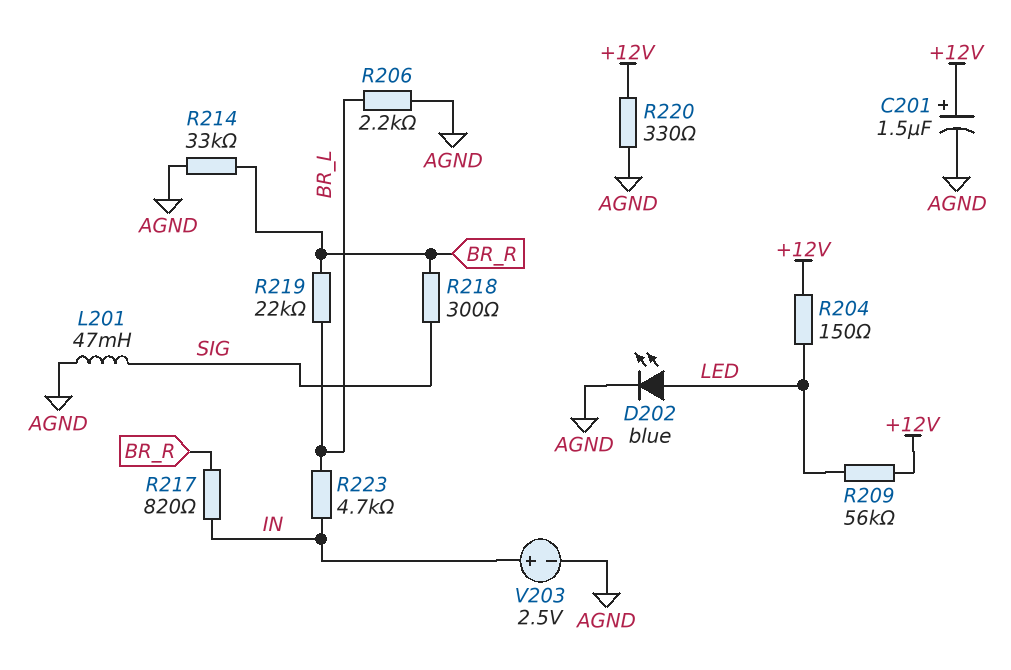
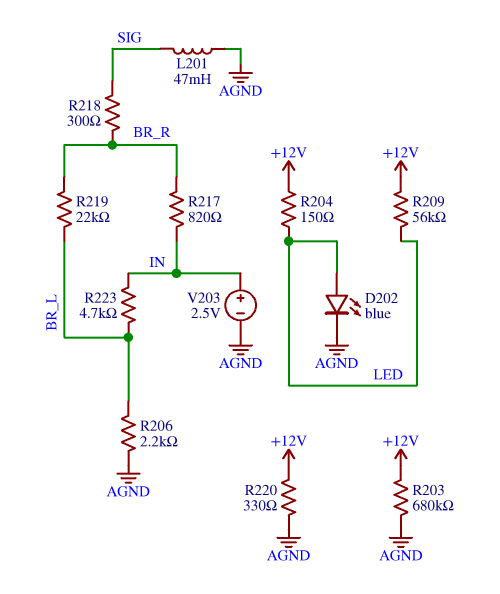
C201: 1.5uF (plus +12V, minus AGND) -> none
R203: none -> 680k (+12V, AGND)
R214: 33k (AGND, BR_R) -> none

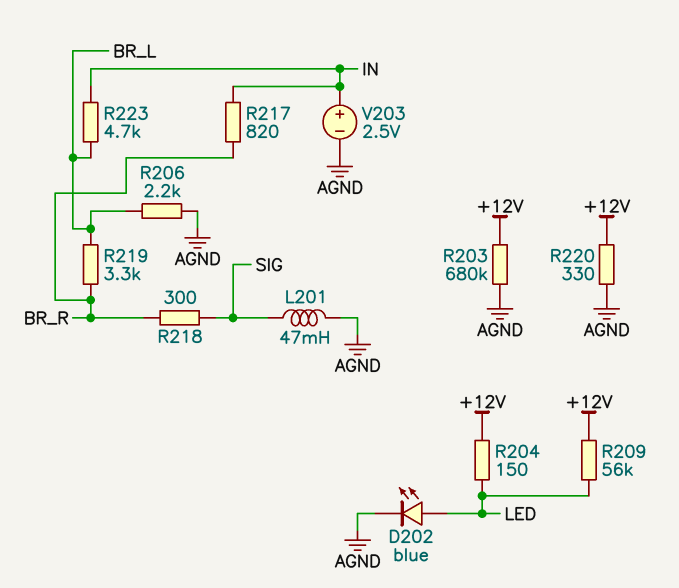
R219: 22k (BR_L, BR_R) -> 3.3k (BR_L, BR_R)

